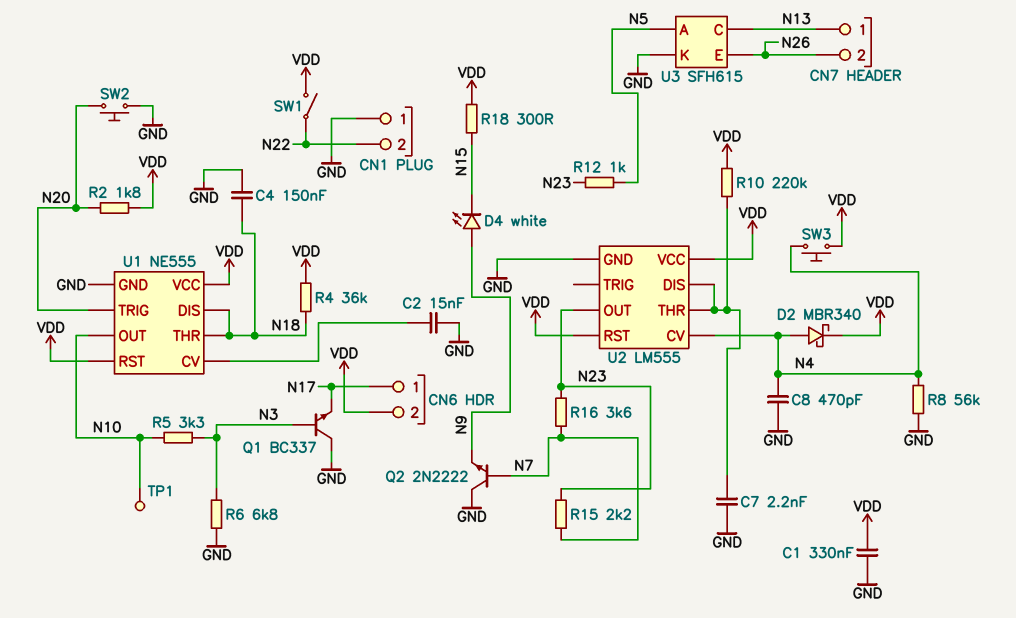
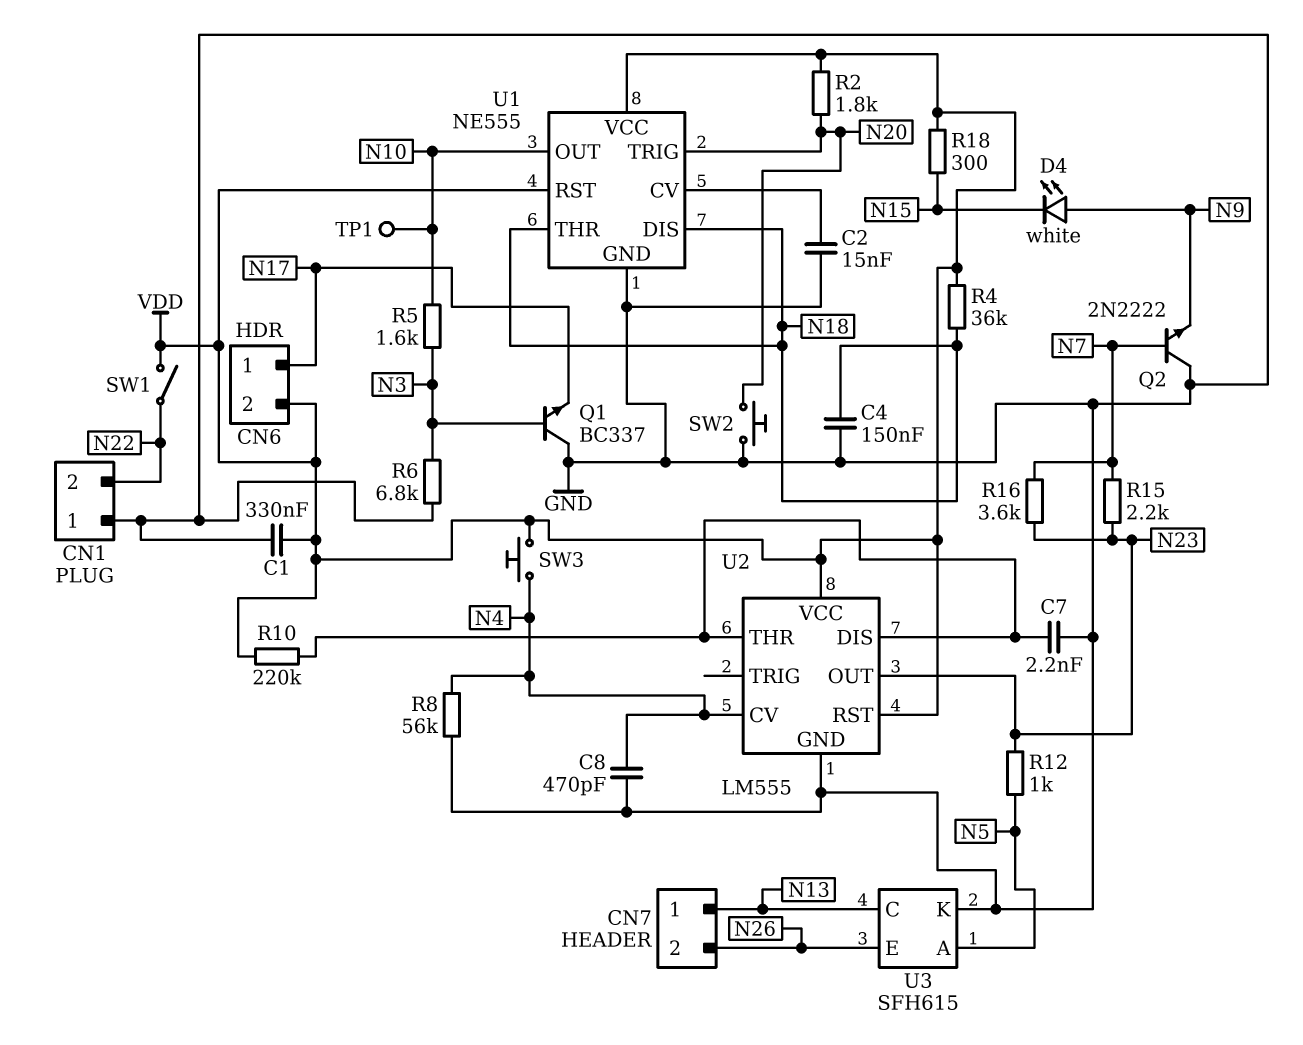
D2: schottky MBR340 (A N4, K VDD) -> none
R5: 3.3k (N3, N10) -> 1.6k (N3, N10)

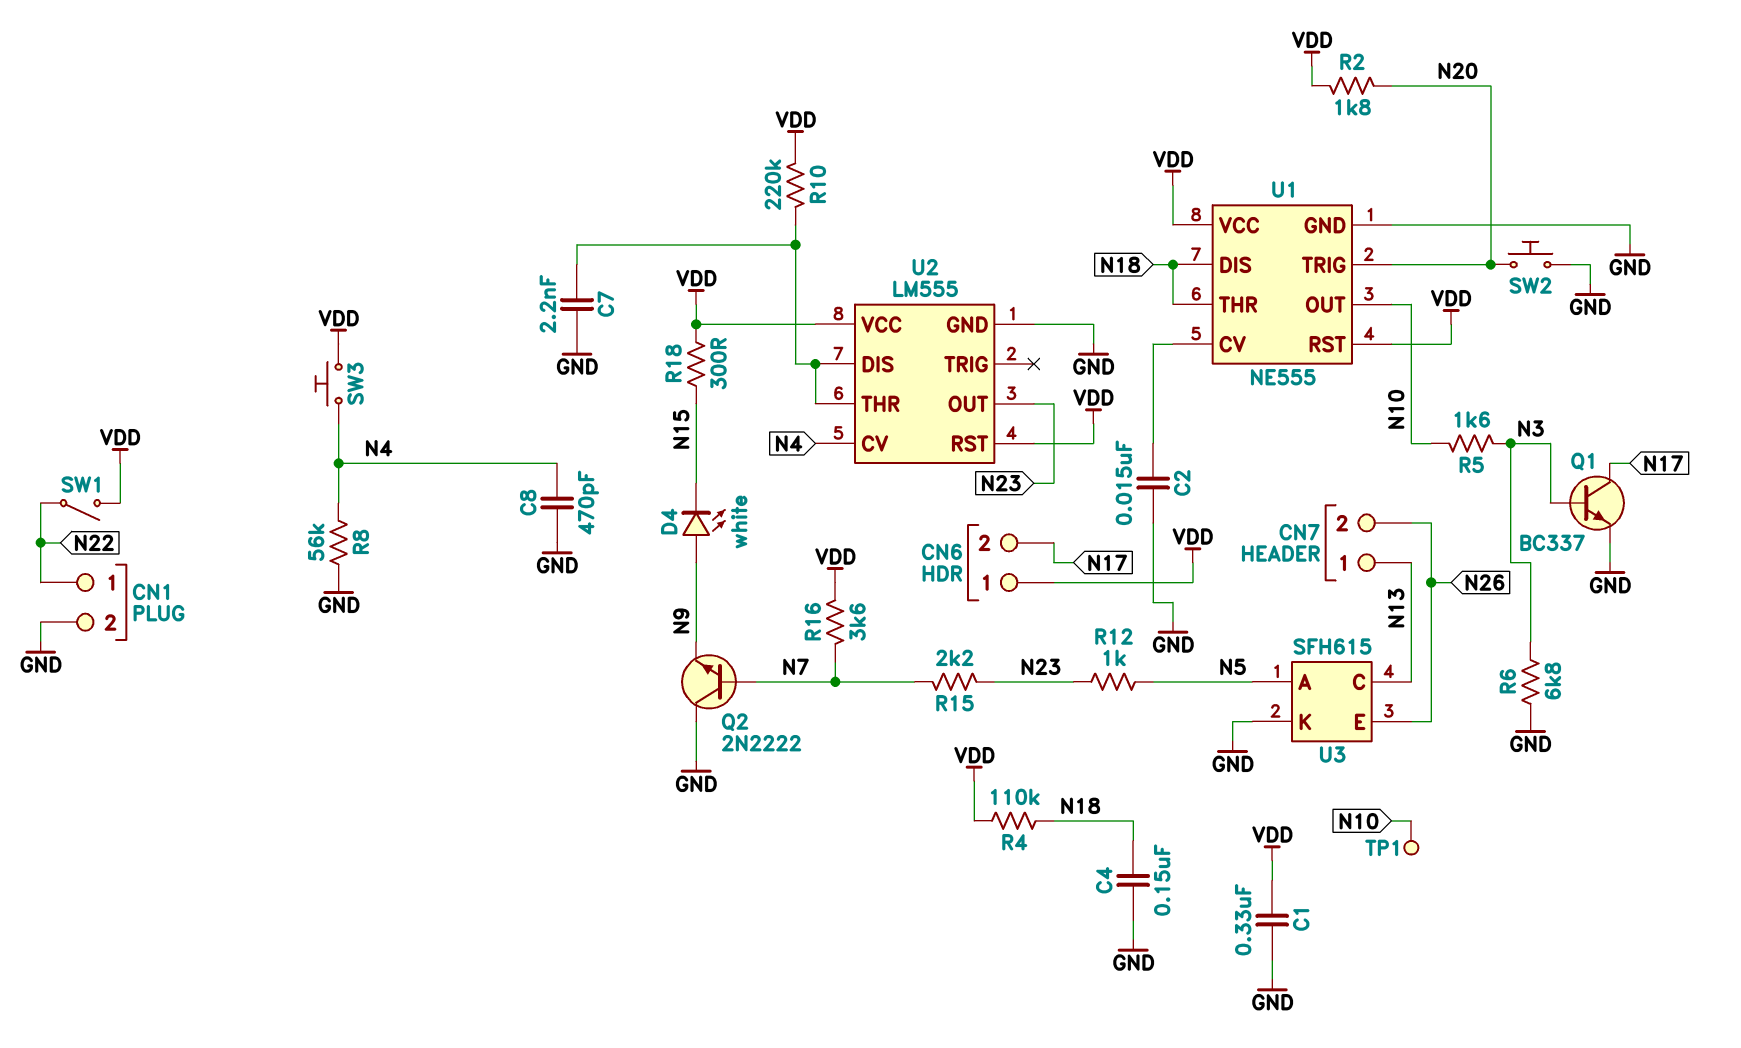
CN1 pin 1: GND -> N22
CN1 pin 2: N22 -> GND
CN6 pin 1: N17 -> VDD
CN6 pin 2: VDD -> N17
Q1: NPN BC337 (B N3, C GND, E N17) -> NPN BC337 (B N3, C N17, E GND)
R4: 36k (N18, VDD) -> 110k (N18, VDD)
R16: 3.6k (N7, N23) -> 3.6k (N7, VDD)

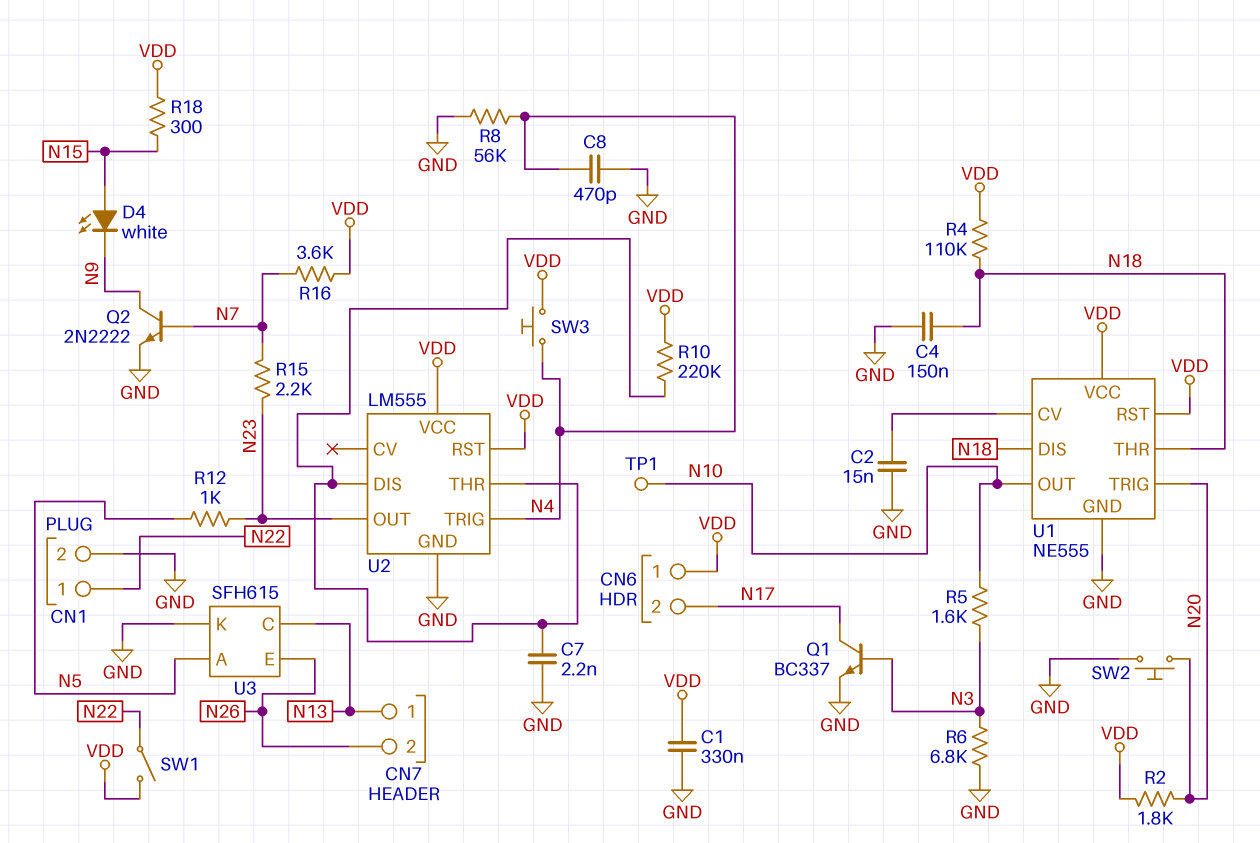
D4: LED white (A N9, K N15) -> LED white (A N15, K N9)
Q2: NPN 2N2222 (B N7, C GND, E N9) -> NPN 2N2222 (B N7, C N9, E GND)
U2 pin CV: N4 -> none
U2 pin TRIG: none -> N4

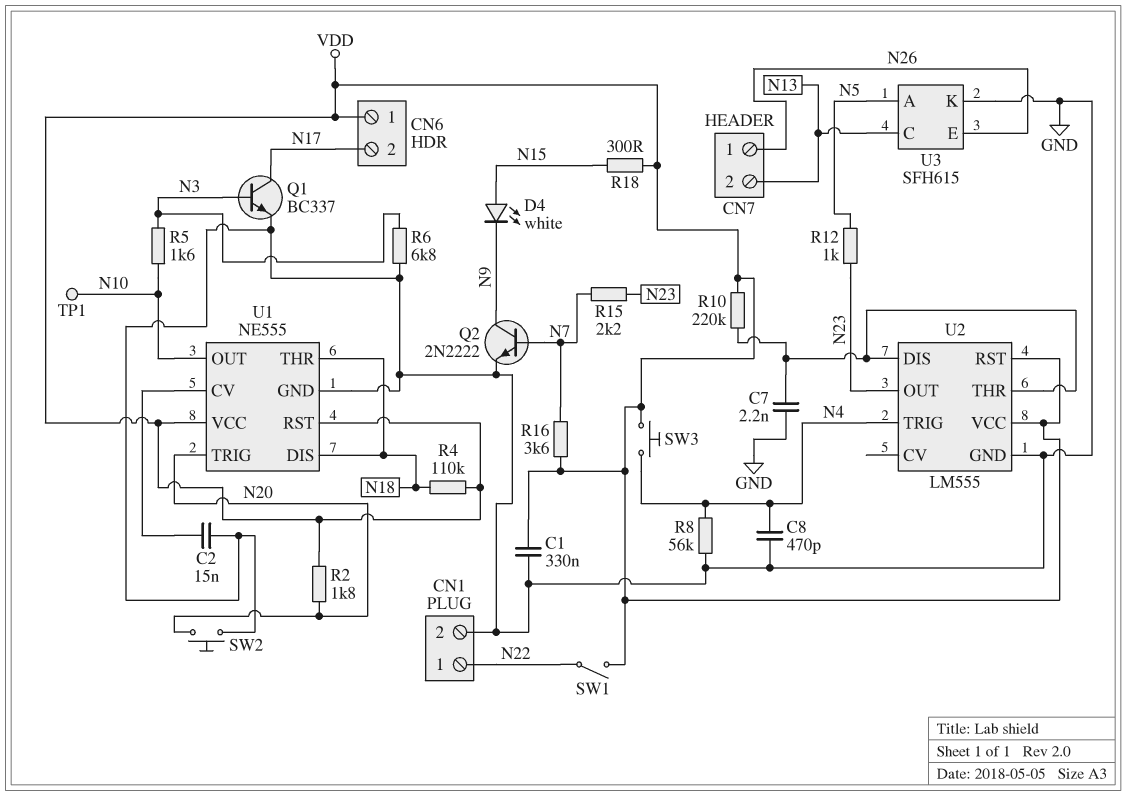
C4: 150nF (GND, N18) -> none
CN7 pin 1: N13 -> N26
CN7 pin 2: N26 -> N13

